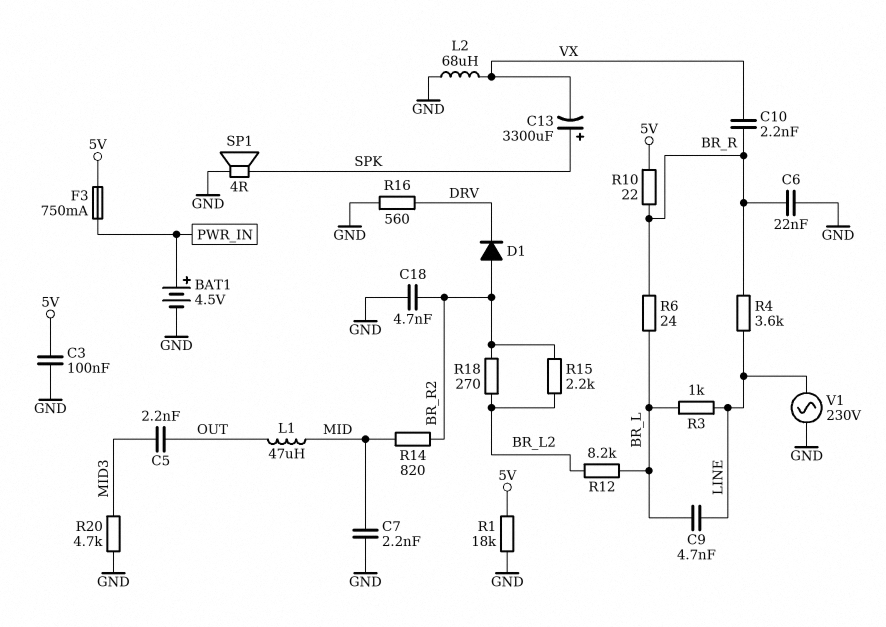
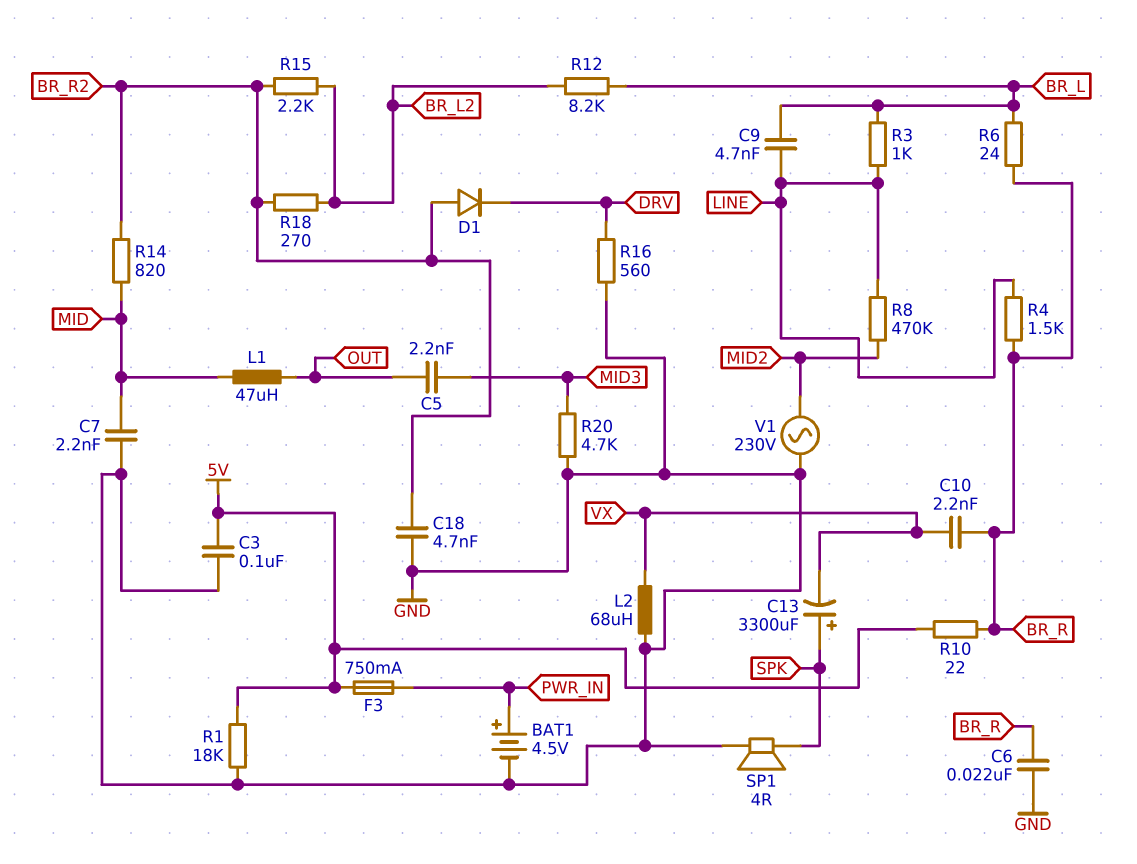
R4: 3.6k (BR_R, LINE) -> 1.5k (BR_R, LINE)
R8: none -> 470k (LINE, MID2)
V1: AC 230V (GND, LINE) -> AC 230V (GND, MID2)

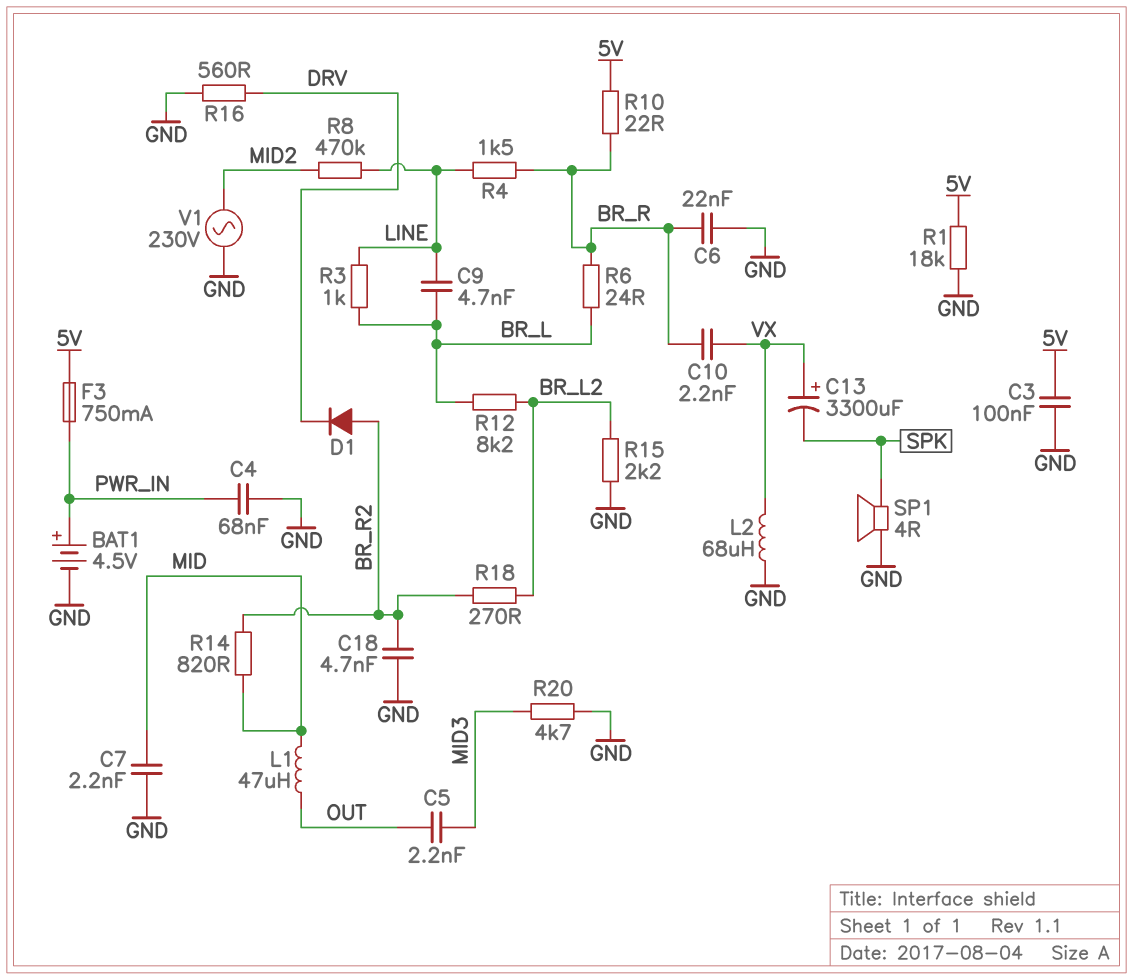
C4: none -> 68nF (GND, PWR_IN)
C13: 3300uF (plus SPK, minus VX) -> 3300uF (plus VX, minus SPK)
R15: 2.2k (BR_L2, BR_R2) -> 2.2k (BR_L2, GND)

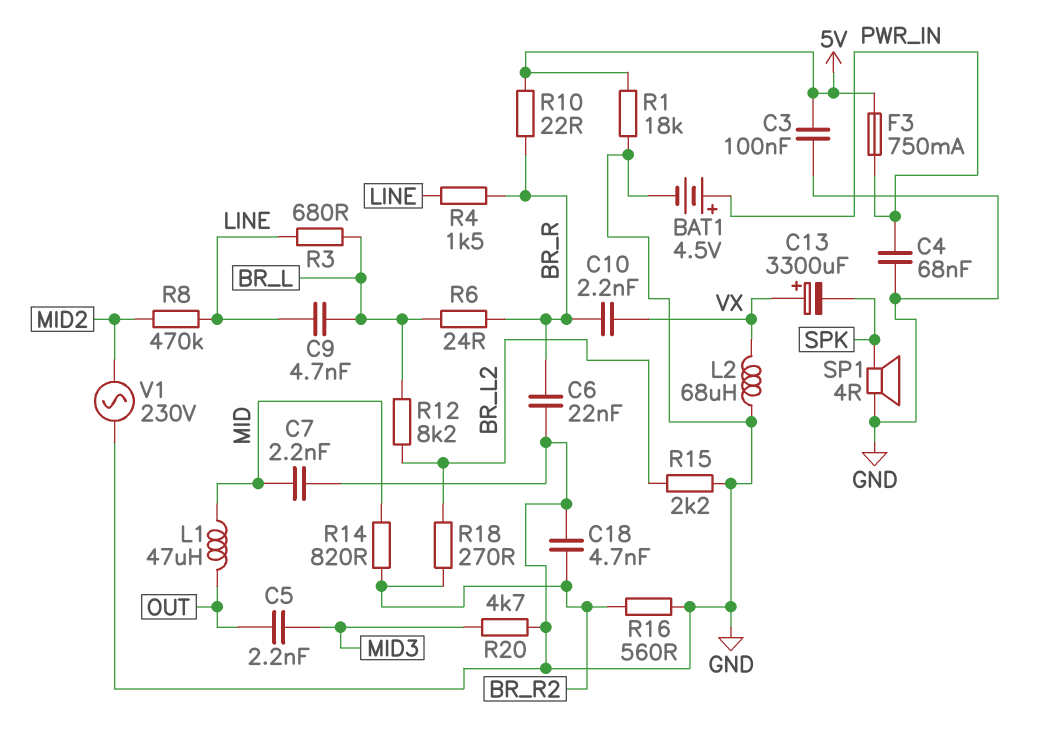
D1: diode (A BR_R2, K DRV) -> none
R3: 1k (BR_L, LINE) -> 680 (BR_L, LINE)
R16: 560 (DRV, GND) -> 560 (BR_R2, GND)

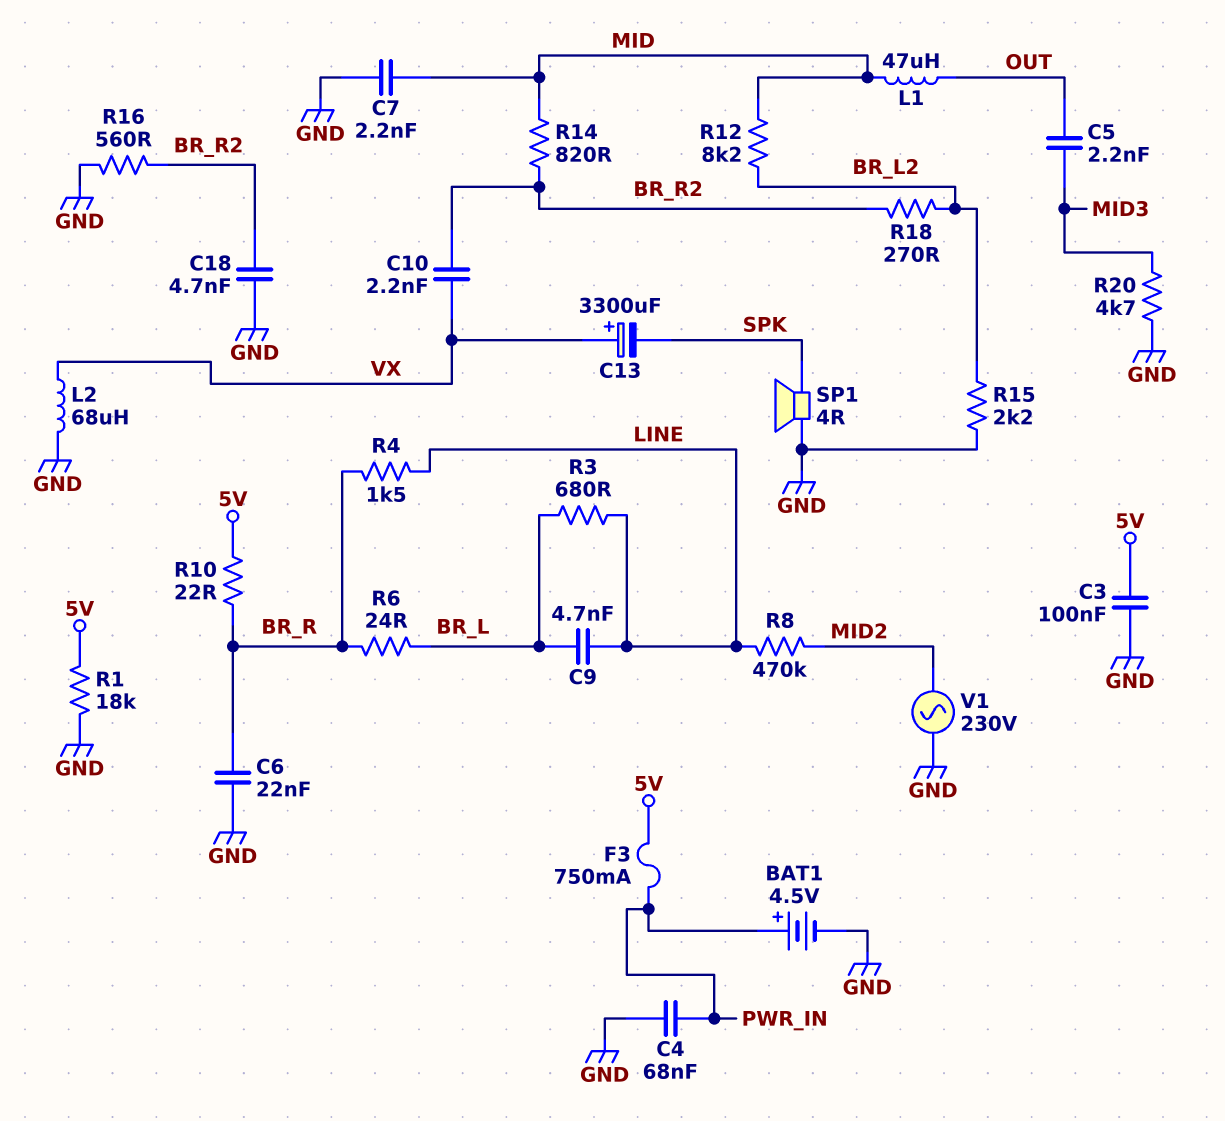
C10: 2.2nF (BR_R, VX) -> 2.2nF (BR_R2, VX)
R12: 8.2k (BR_L, BR_L2) -> 8.2k (BR_L2, MID)

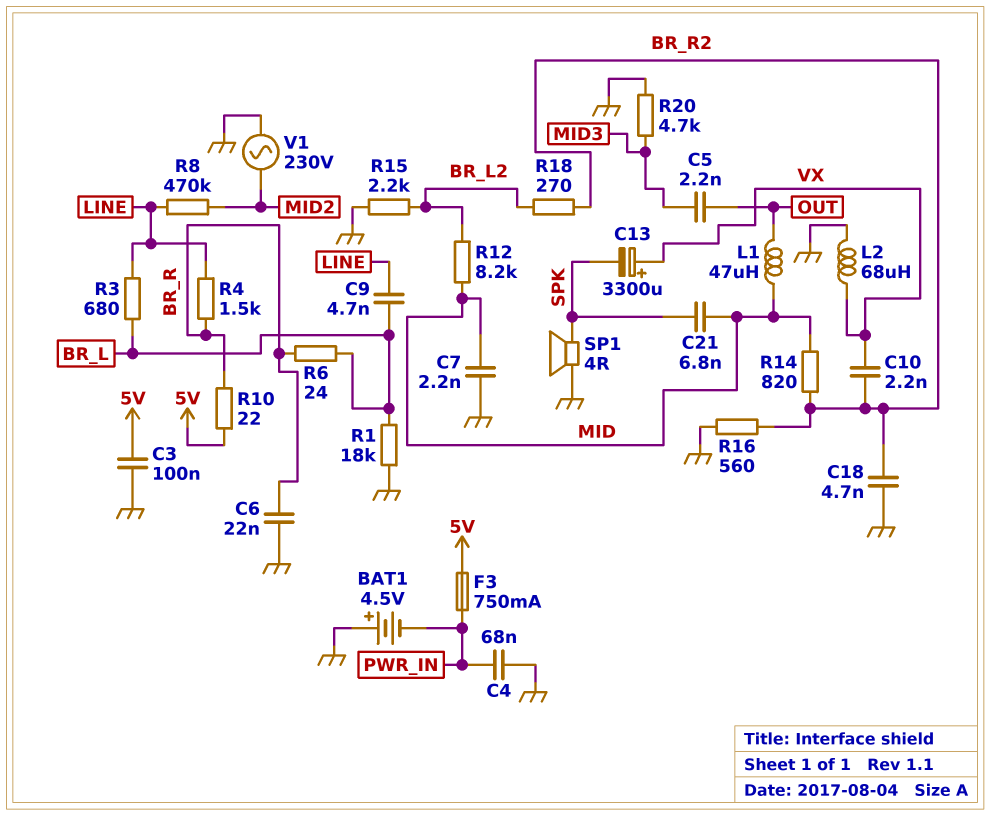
BAT1: 4.5V (plus PWR_IN, minus GND) -> 4.5V (plus GND, minus PWR_IN)
C21: none -> 6.8nF (MID, SPK)
R1: 18k (5V, GND) -> 18k (BR_L, GND)

